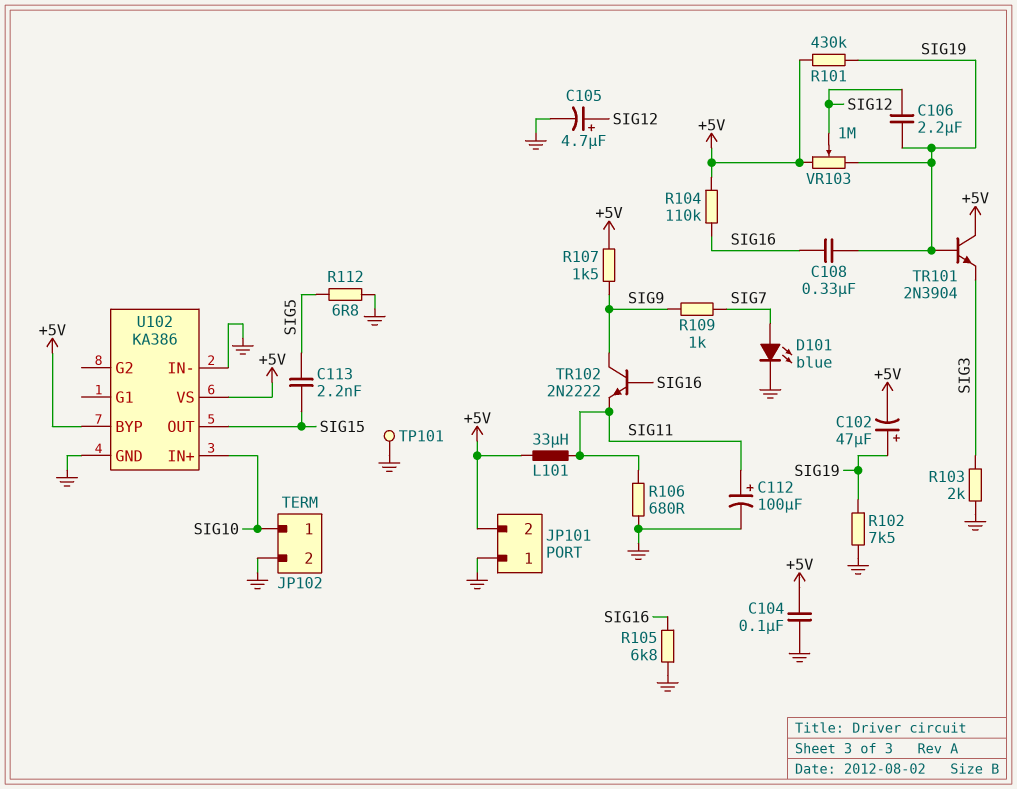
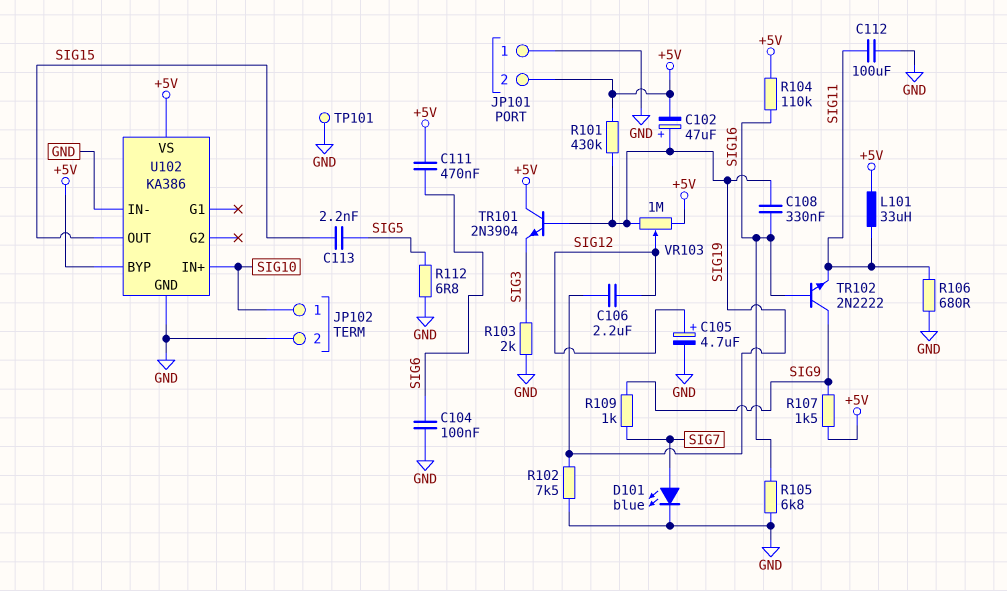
C104: 100nF (+5V, GND) -> 100nF (GND, SIG6)
C111: none -> 470nF (+5V, SIG6)
C112: 100uF (plus SIG11, minus GND) -> 100uF (GND, SIG11)

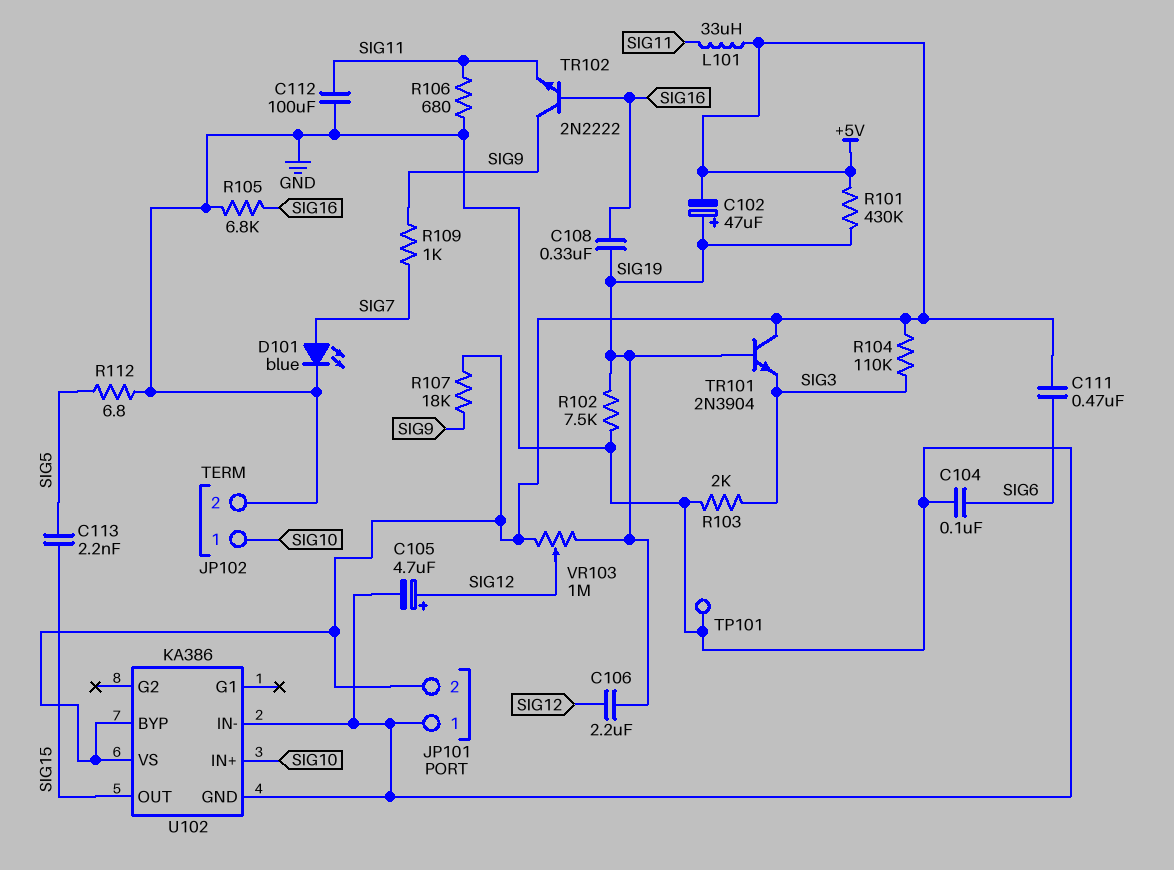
R104: 110k (+5V, SIG16) -> 110k (+5V, SIG3)
R107: 1.5k (+5V, SIG9) -> 18k (+5V, SIG9)

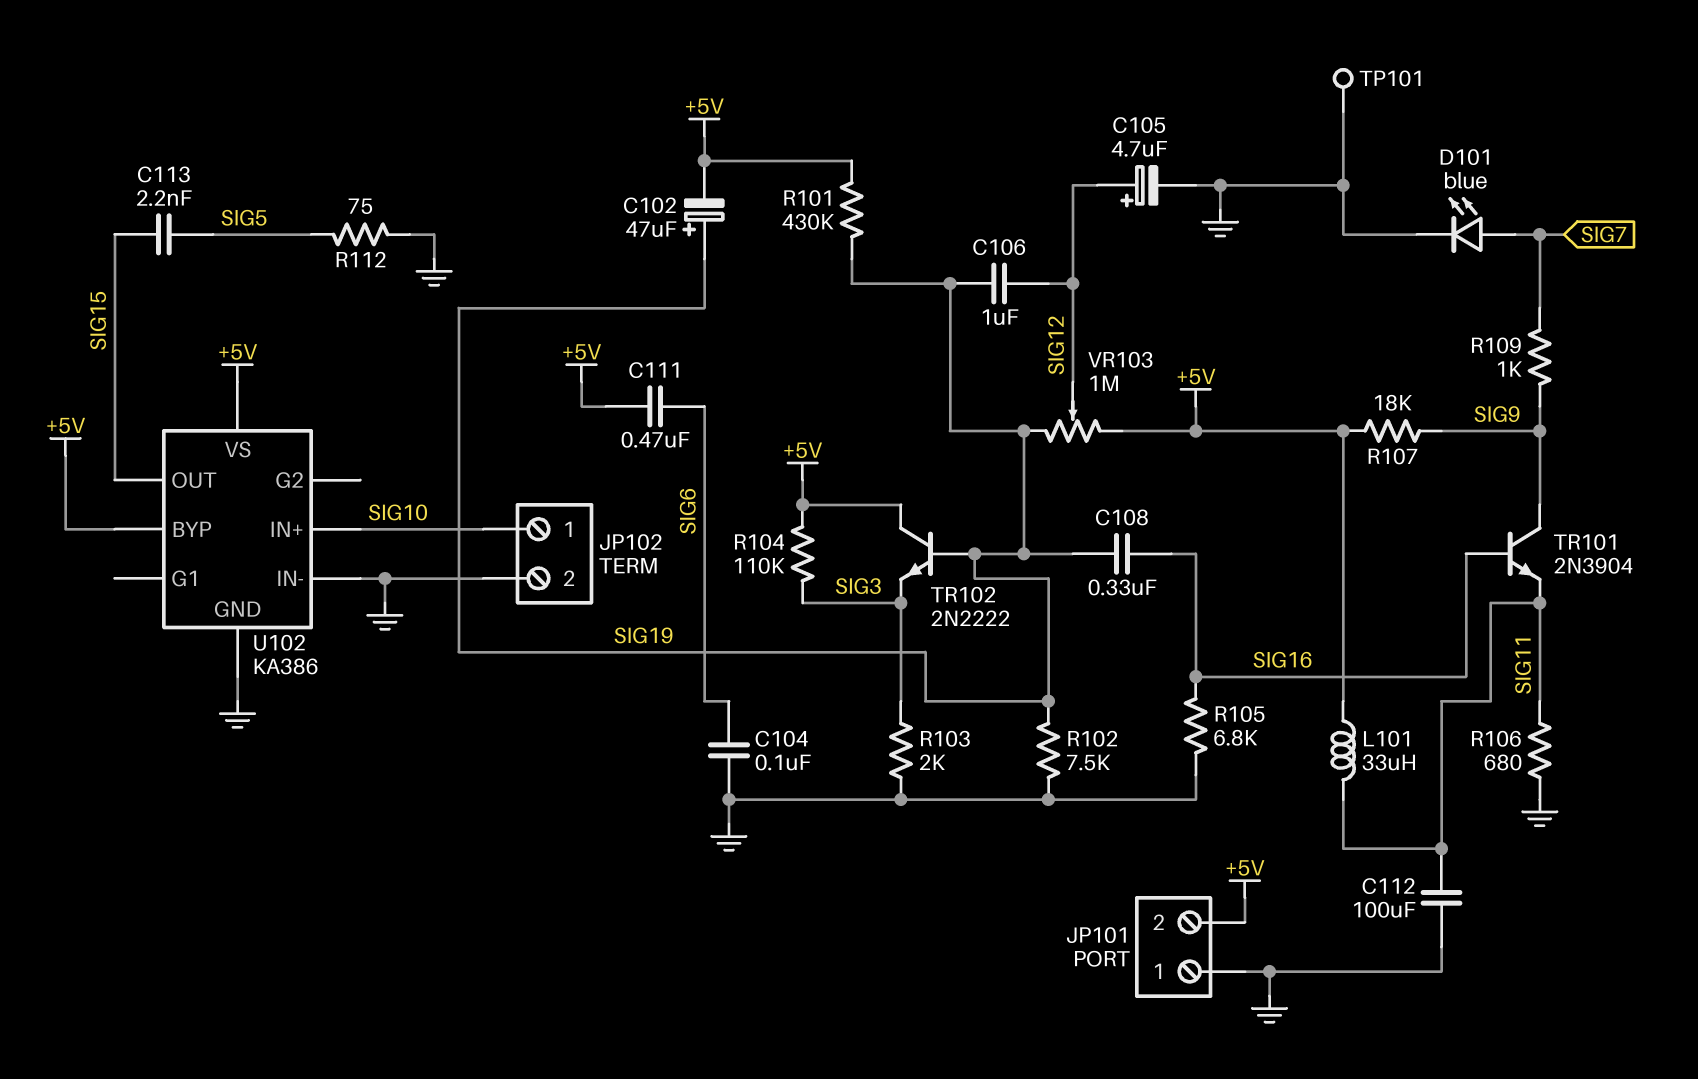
C106: 2.2uF (SIG12, SIG19) -> 1uF (SIG12, SIG19)
R112: 6.8 (GND, SIG5) -> 75 (GND, SIG5)
TR101: NPN 2N3904 (B SIG19, C +5V, E SIG3) -> NPN 2N3904 (B SIG16, C SIG9, E SIG11)
TR102: NPN 2N2222 (B SIG16, C SIG9, E SIG11) -> NPN 2N2222 (B SIG19, C +5V, E SIG3)

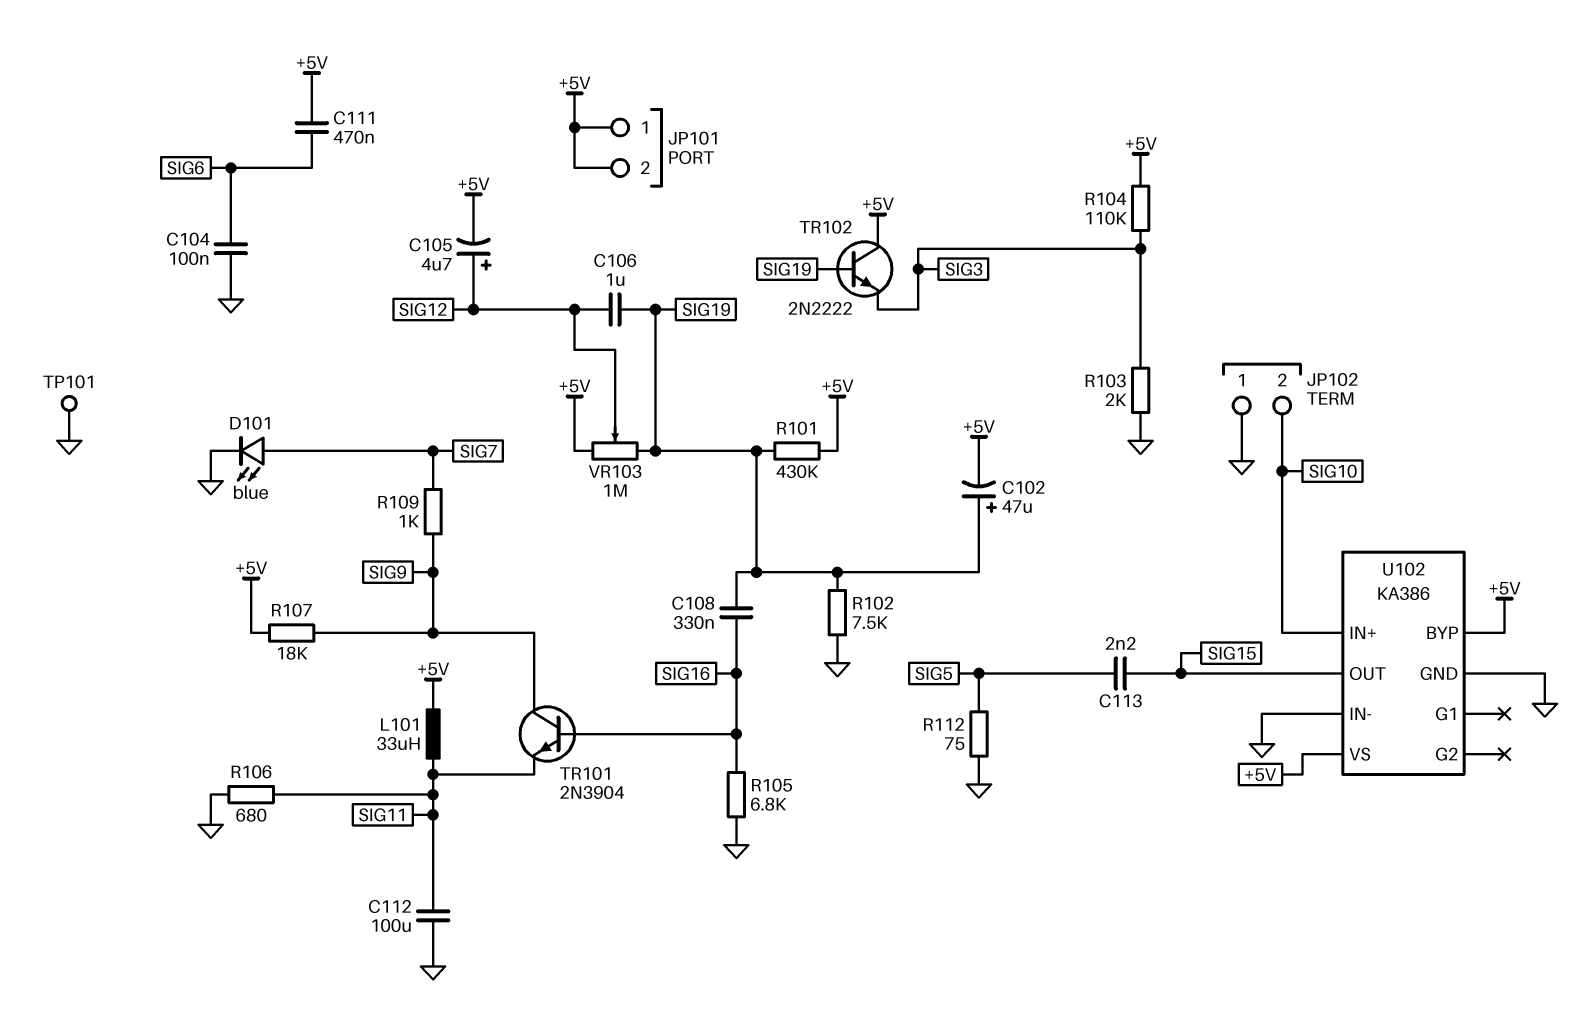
C105: 4.7uF (plus SIG12, minus GND) -> 4.7uF (plus SIG12, minus +5V)
JP101 pin 1: GND -> +5V
JP102 pin 1: SIG10 -> GND
JP102 pin 2: GND -> SIG10

